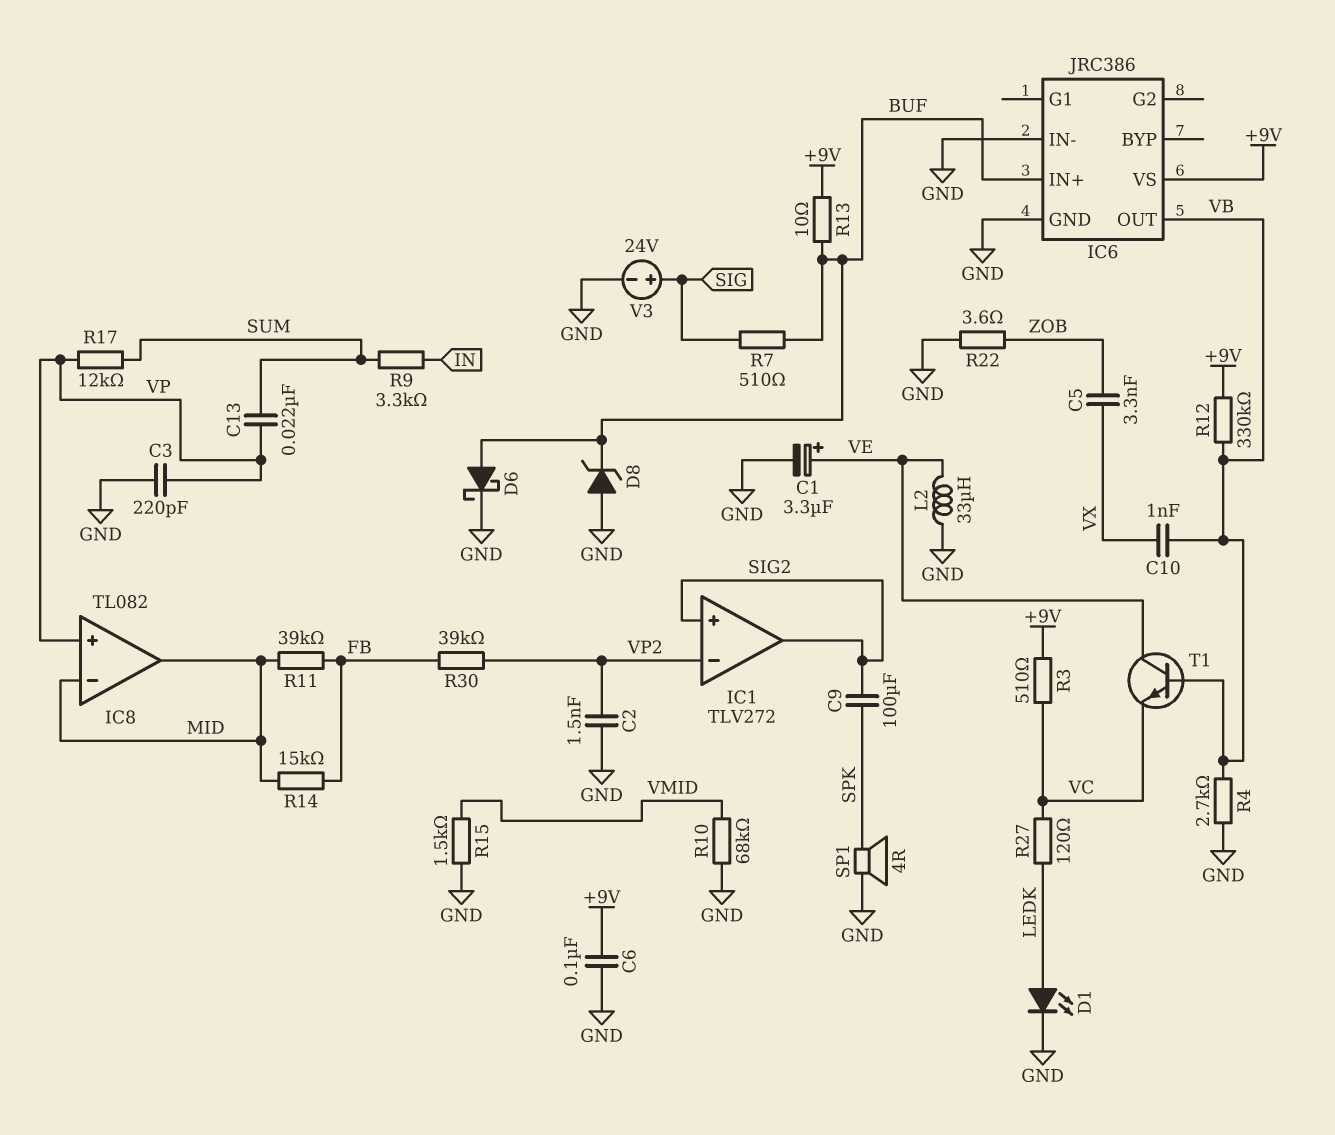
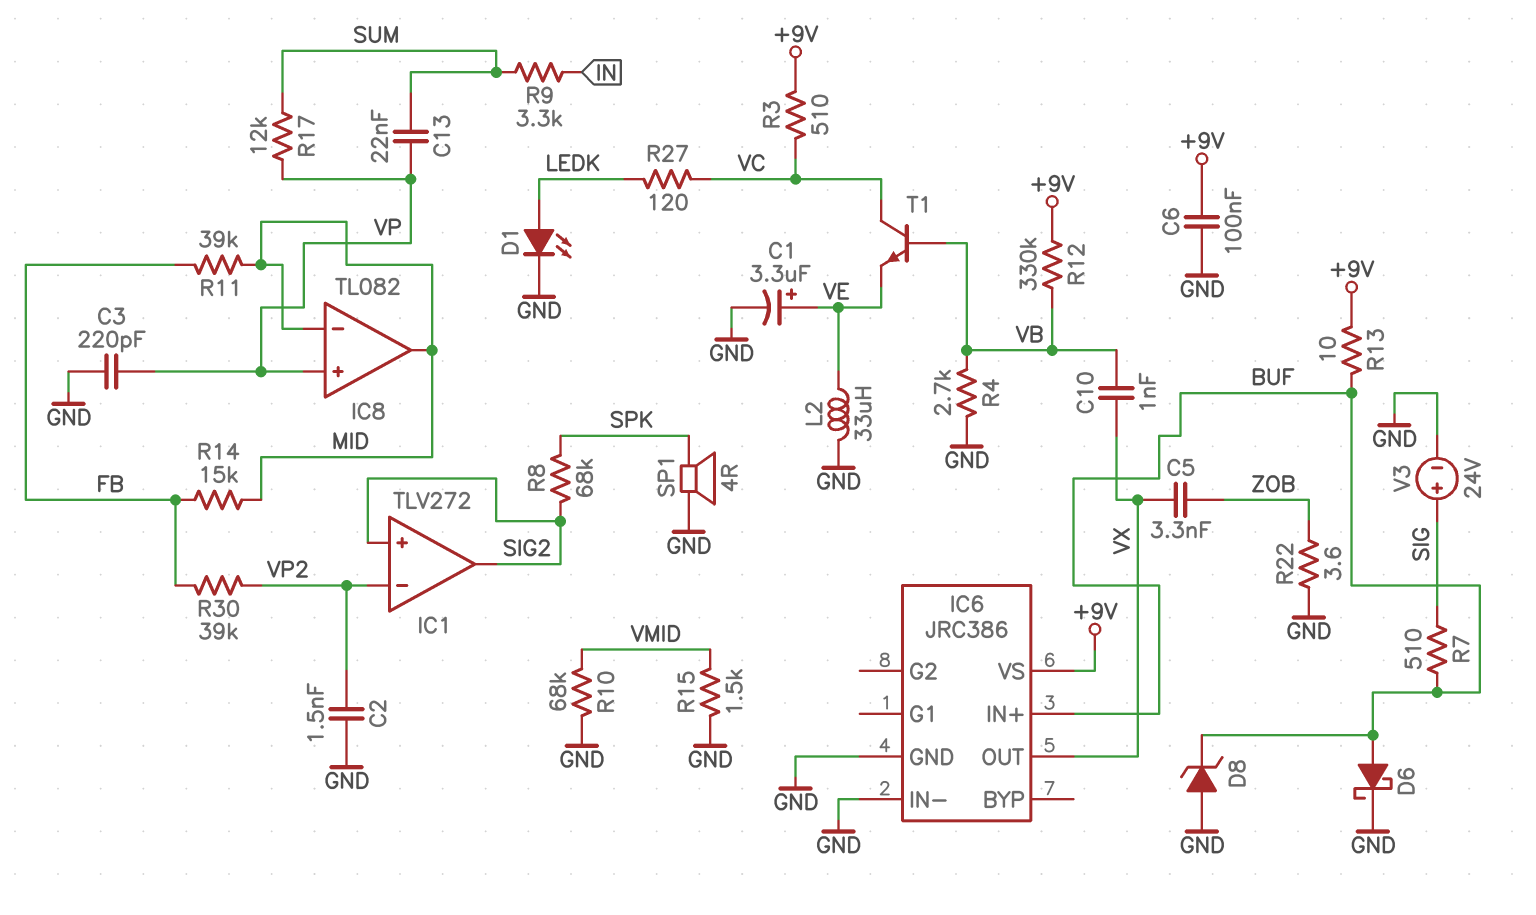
C9: 100uF (SIG2, SPK) -> none
IC6 pin OUT: VB -> VX
R8: none -> 68k (SIG2, SPK)
T1: NPN (B VB, C VE, E VC) -> NPN (B VB, C VC, E VE)

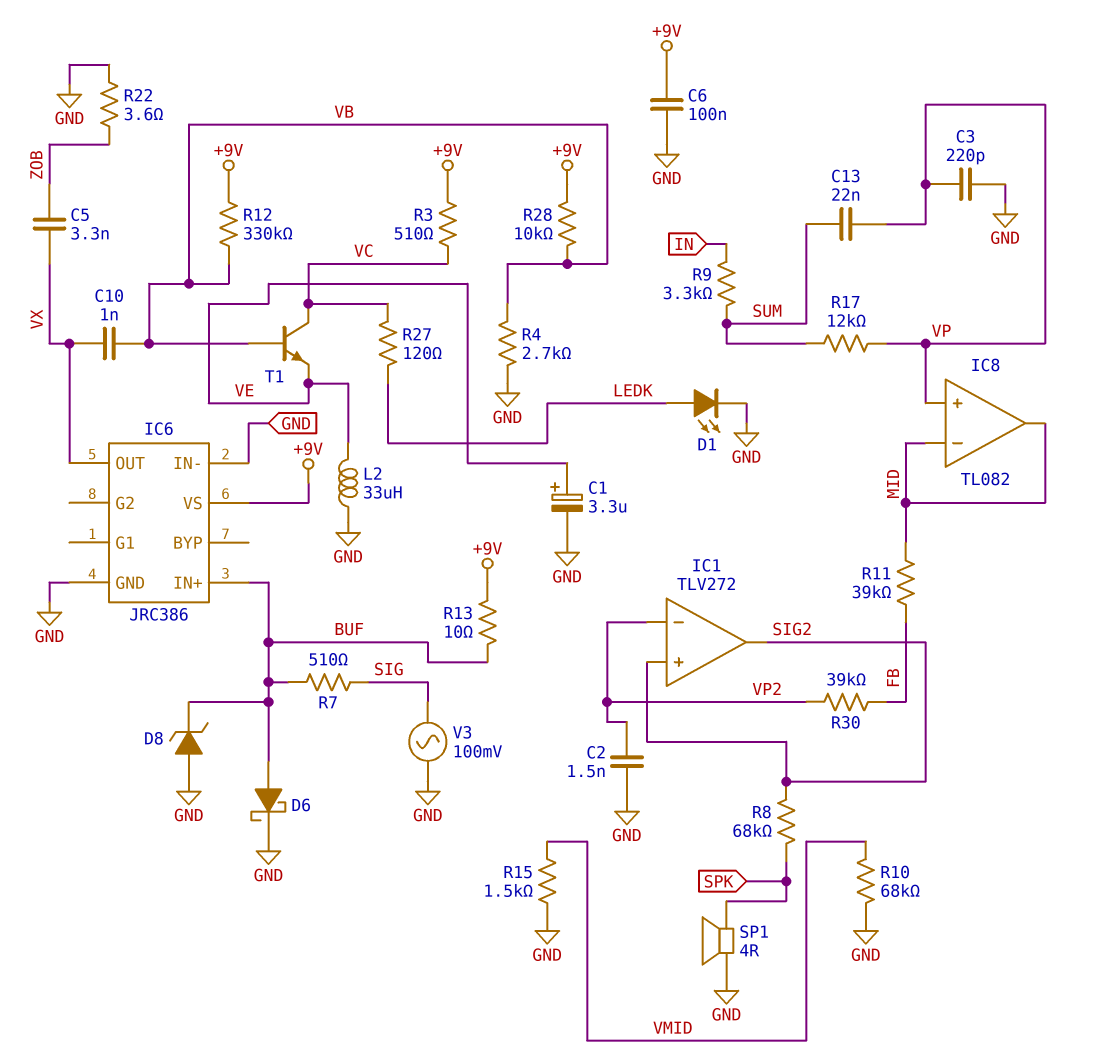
R14: 15k (FB, MID) -> none
R28: none -> 10k (+9V, VB)
V3: 24V (plus SIG, minus GND) -> AC 100mV (GND, SIG)

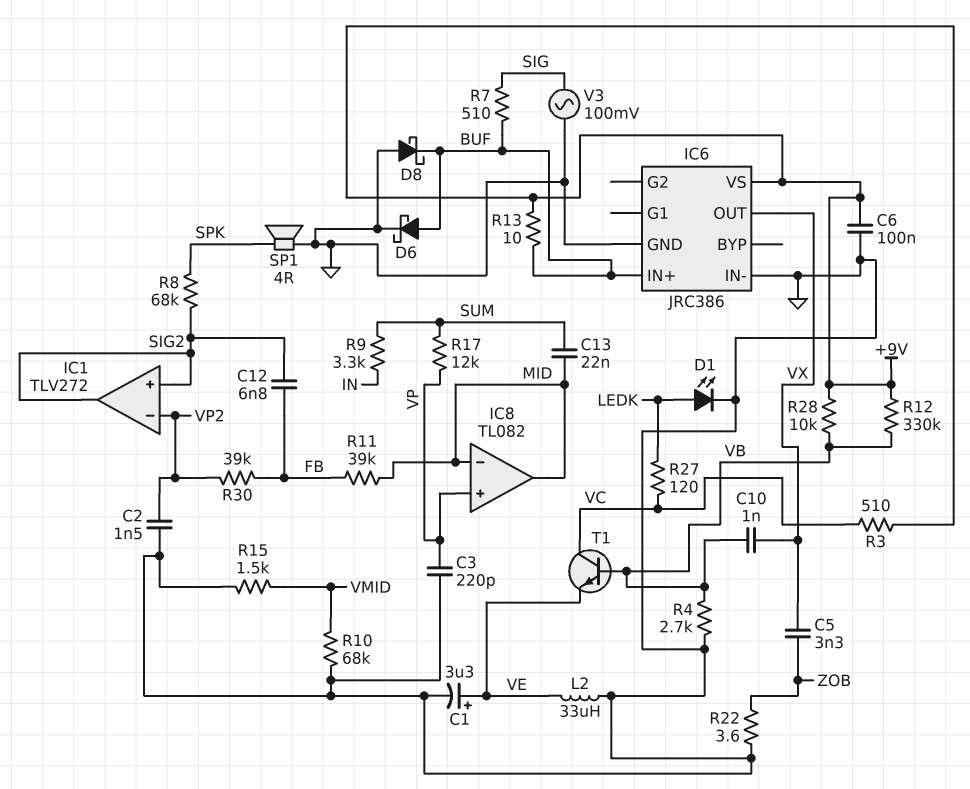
C12: none -> 6.8nF (FB, SIG2)
C13: 22nF (SUM, VP) -> 22nF (MID, SUM)
D8: zener (A GND, K BUF) -> schottky (A GND, K BUF)

